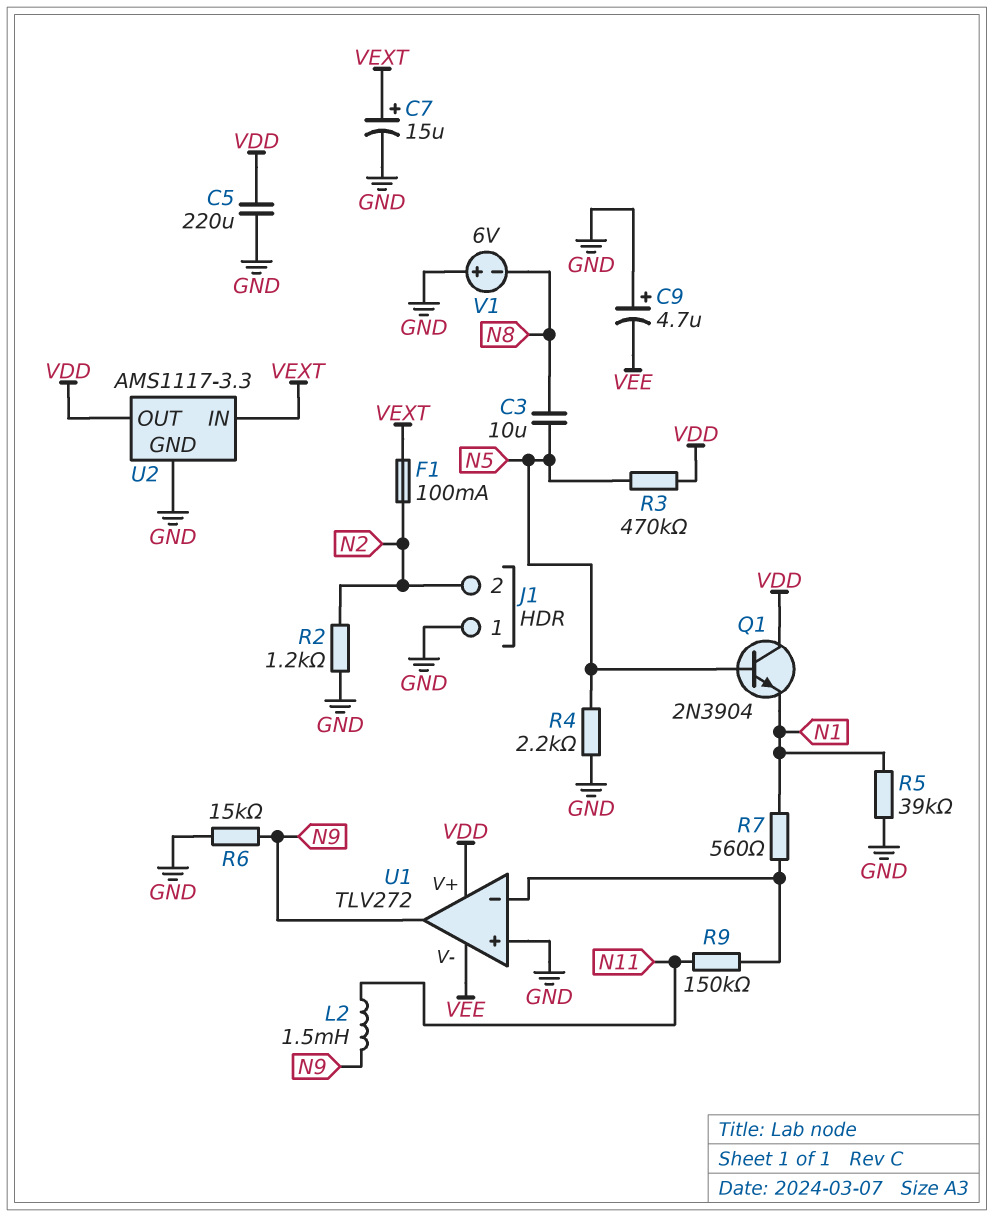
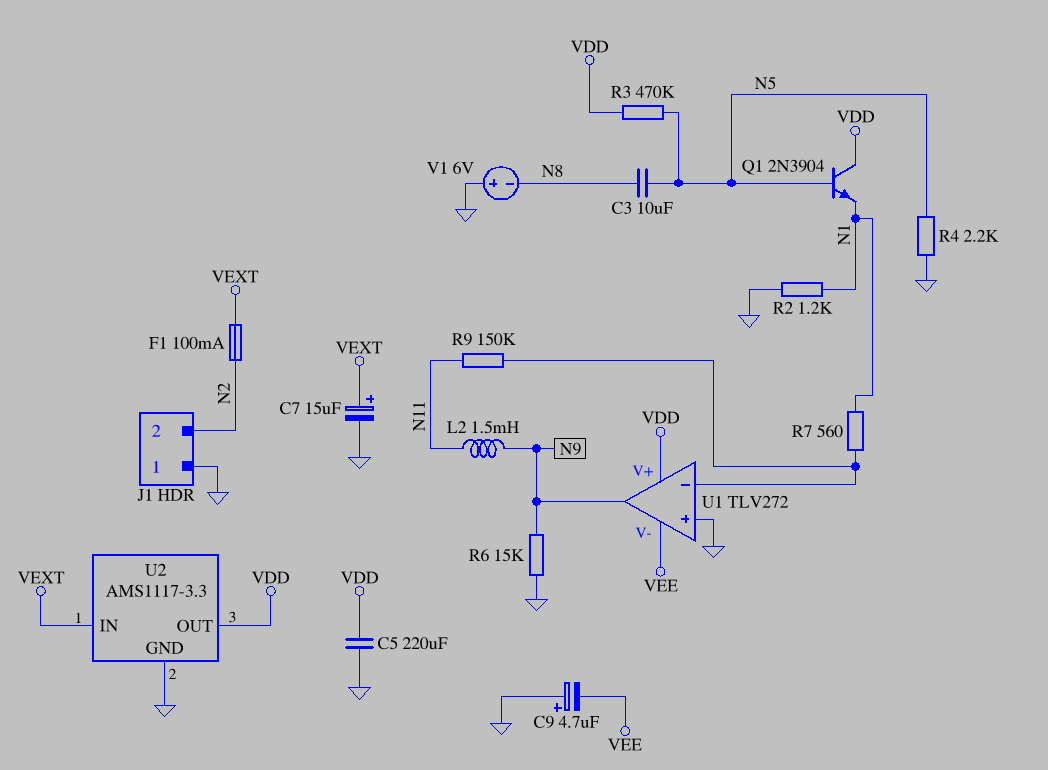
R2: 1.2k (GND, N2) -> 1.2k (GND, N1)
R5: 39k (GND, N1) -> none

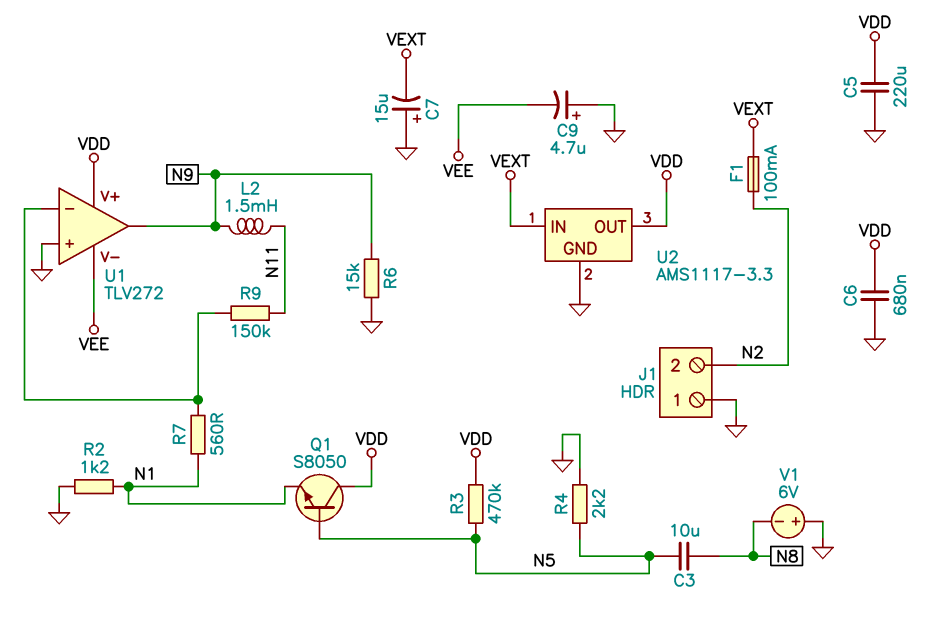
C6: none -> 680nF (GND, VDD)
C7: 15uF (plus VEXT, minus GND) -> 15uF (plus GND, minus VEXT)
Q1: NPN 2N3904 (B N5, C VDD, E N1) -> NPN S8050 (B N5, C VDD, E N1)

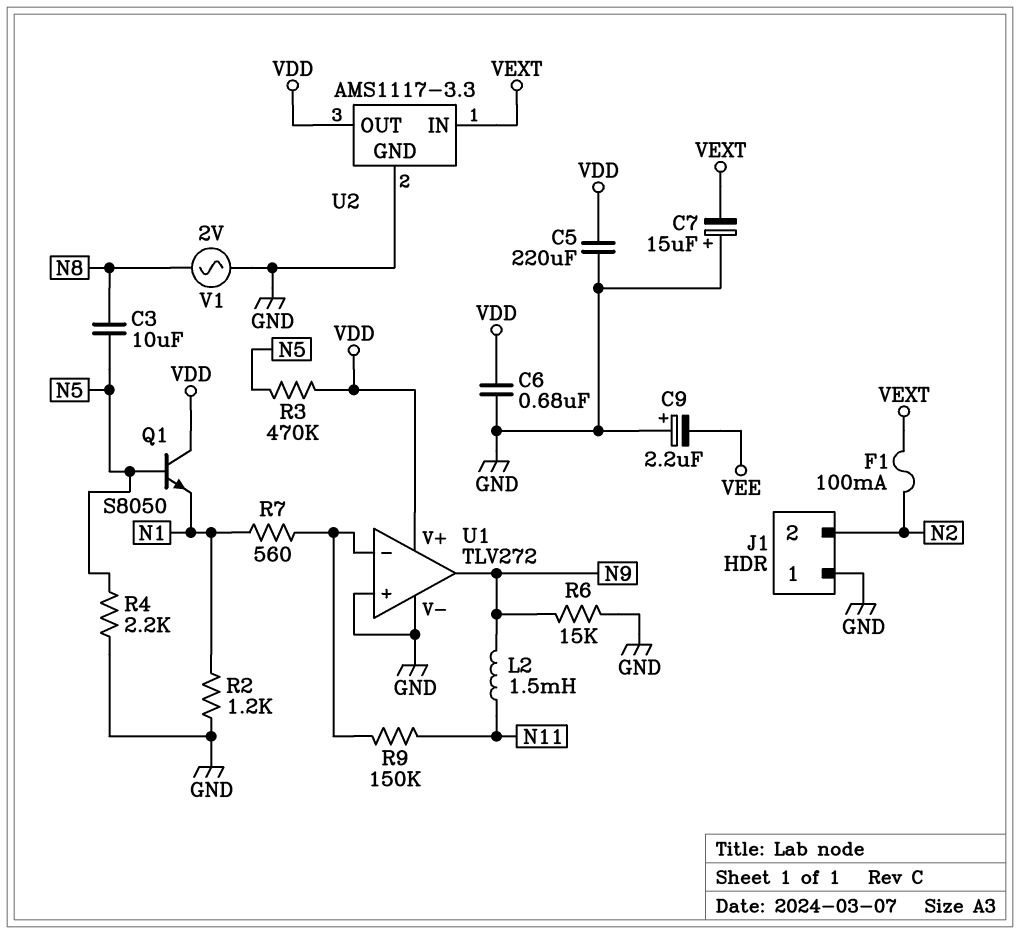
C9: 4.7uF (plus GND, minus VEE) -> 2.2uF (plus GND, minus VEE)
U1 pin V-: VEE -> GND
V1: 6V (plus GND, minus N8) -> AC 2V (GND, N8)

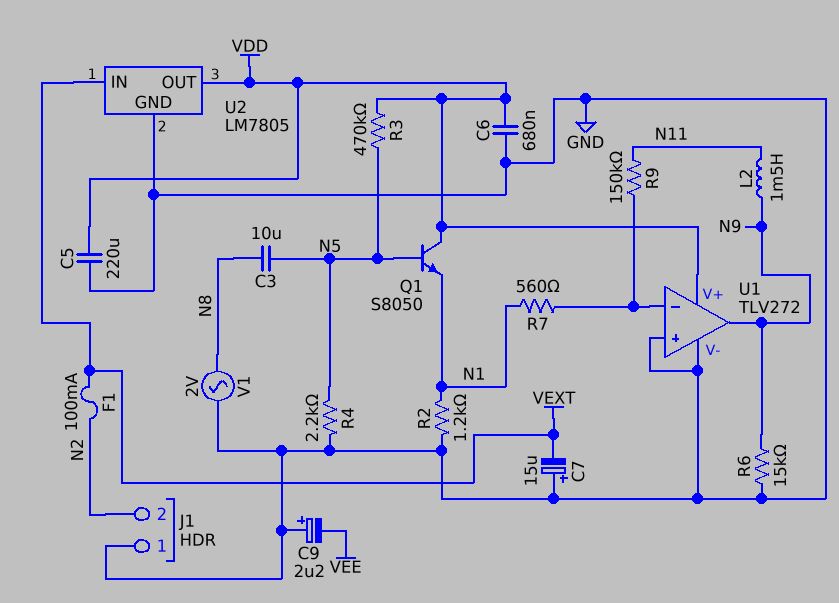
U2: AMS1117-3.3 -> LM7805

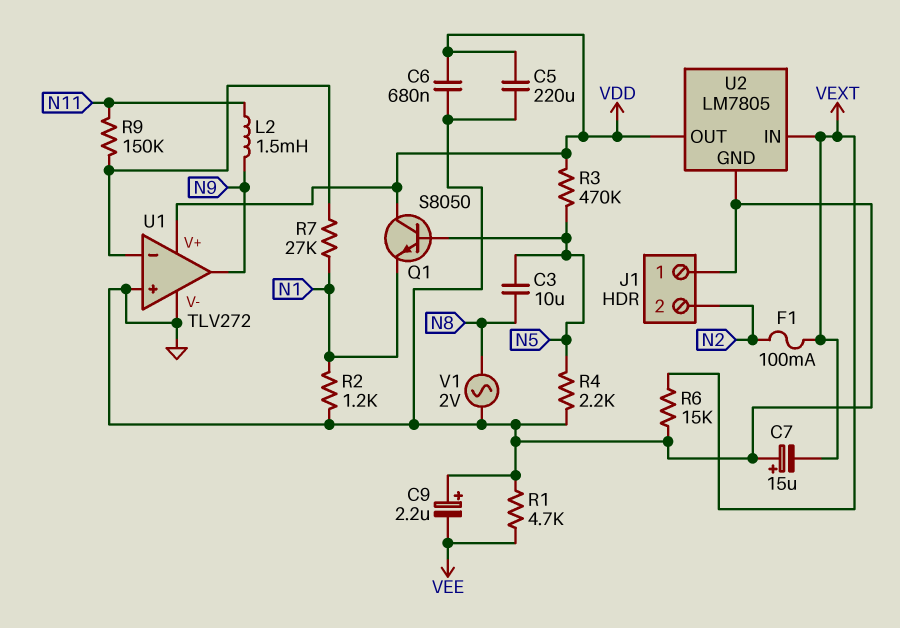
R1: none -> 4.7k (GND, VEE)
R6: 15k (GND, N9) -> 15k (GND, VEXT)
R7: 560 (N1, U1/in-) -> 27k (N1, U1/in-)

